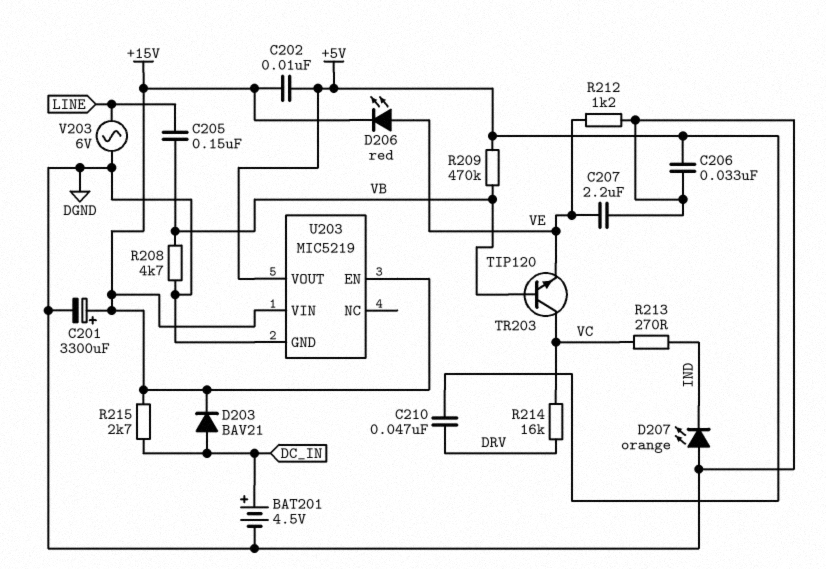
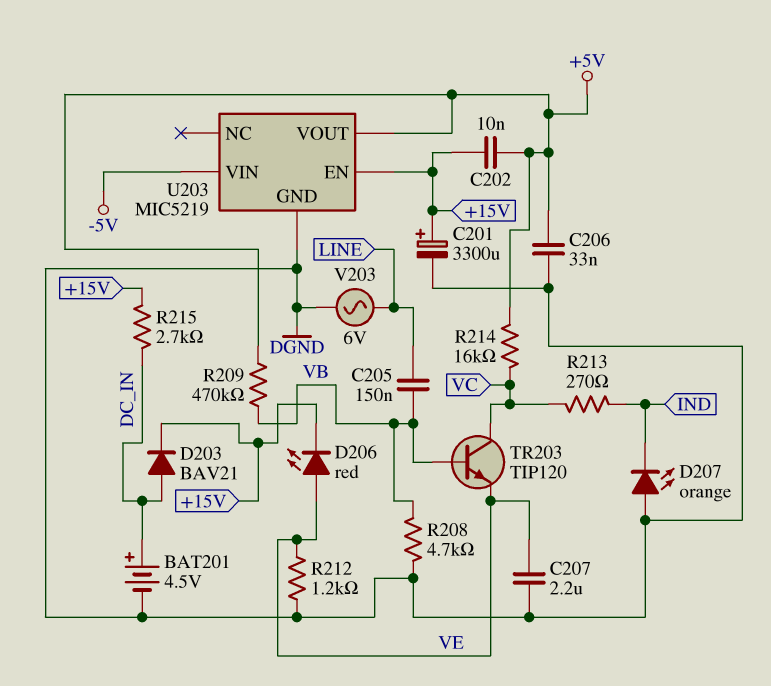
C210: 47nF (+5V, DRV) -> none
R214: 16k (DRV, VC) -> 16k (+5V, VC)
U203 pin VIN: +15V -> -5V

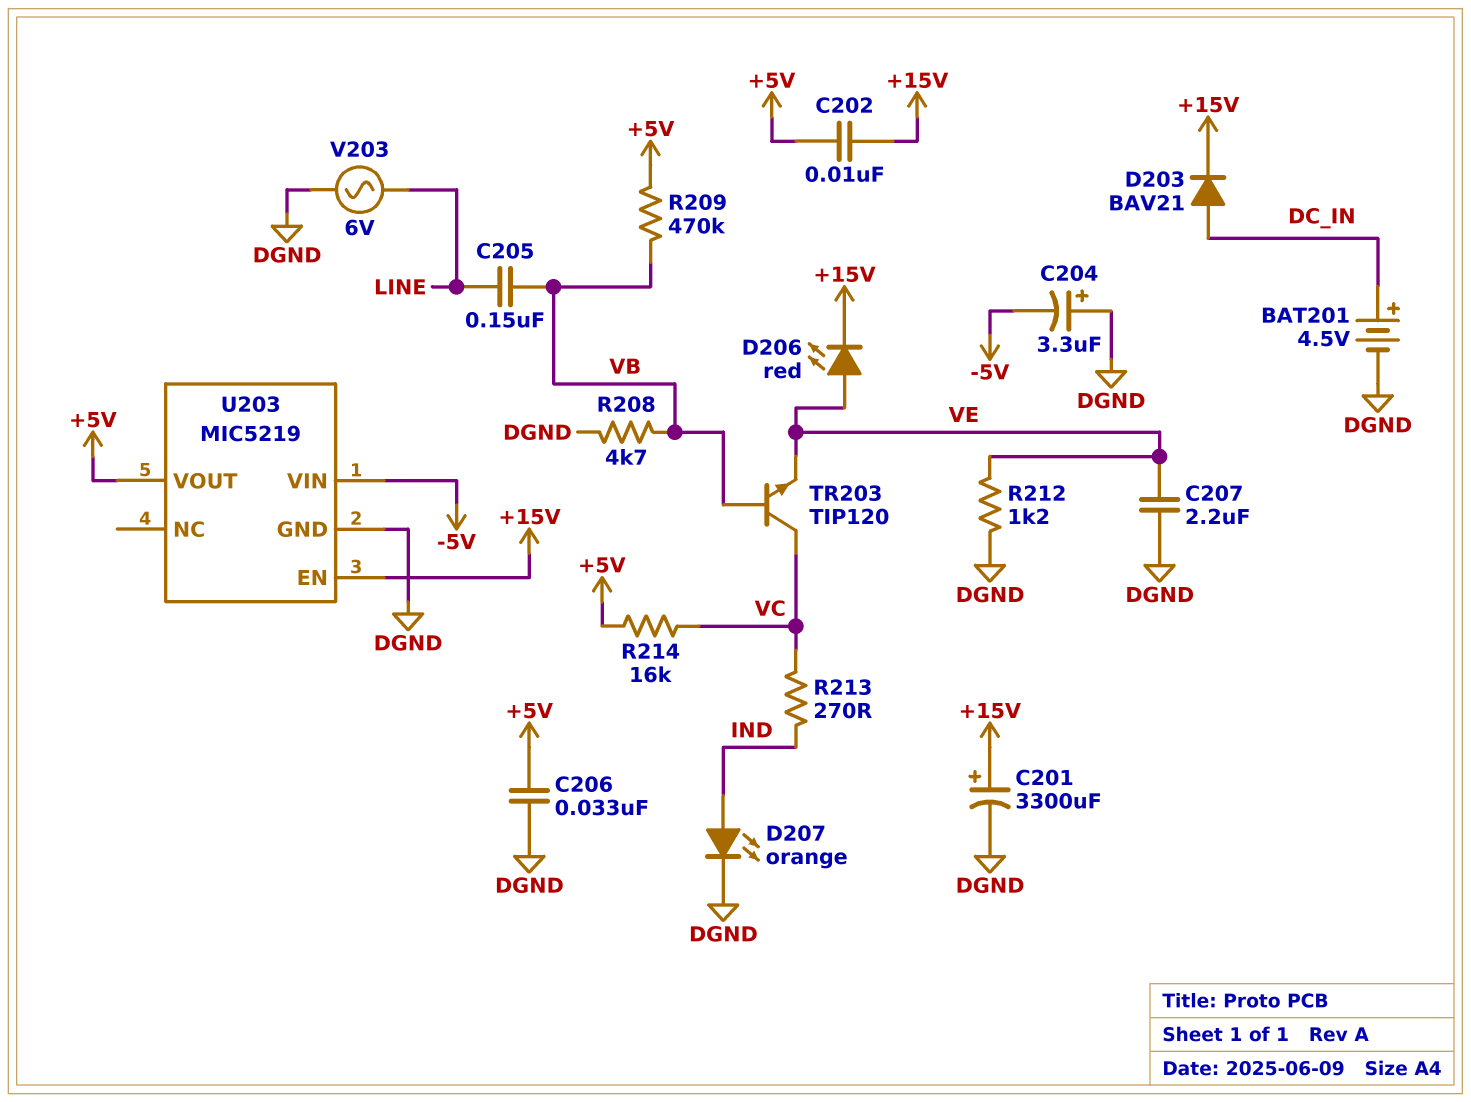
C204: none -> 3.3uF (plus DGND, minus -5V)
D207: LED orange (A DGND, K IND) -> LED orange (A IND, K DGND)
R215: 2.7k (+15V, DC_IN) -> none

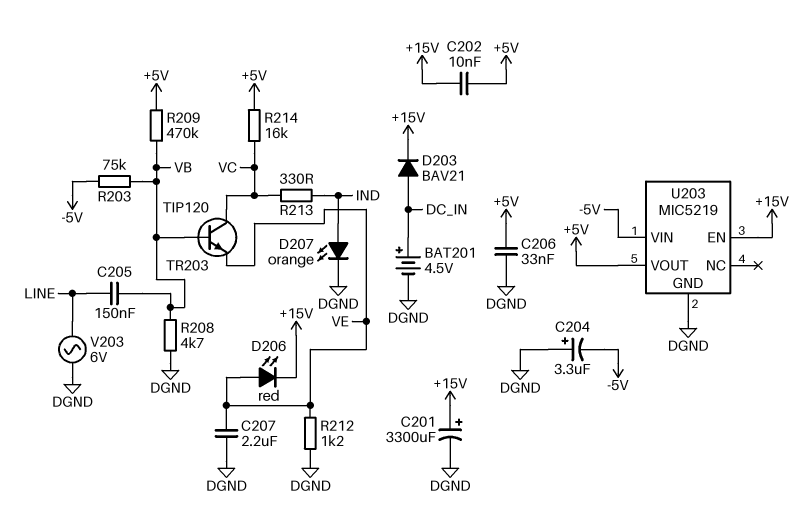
R203: none -> 75k (-5V, VB)
R213: 270 (IND, VC) -> 330 (IND, VC)

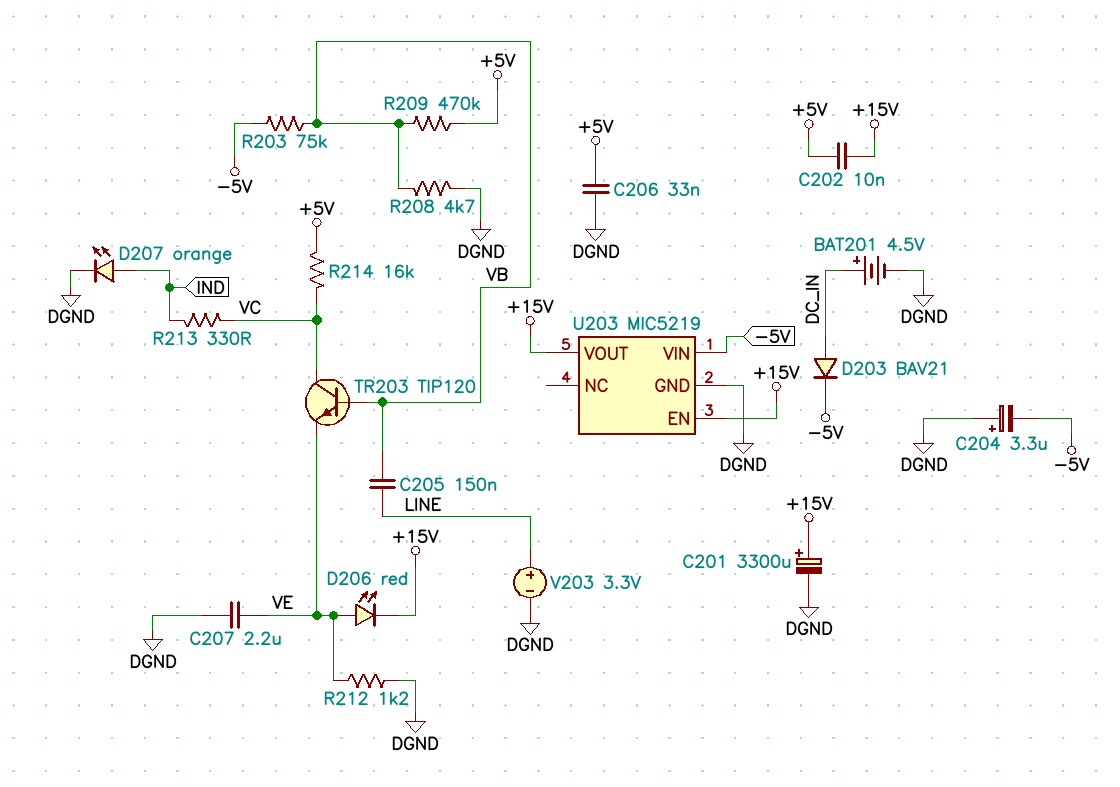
D203: diode BAV21 (A DC_IN, K +15V) -> diode BAV21 (A DC_IN, K -5V)
U203 pin VOUT: +5V -> +15V
V203: AC 6V (DGND, LINE) -> 3.3V (plus LINE, minus DGND)

